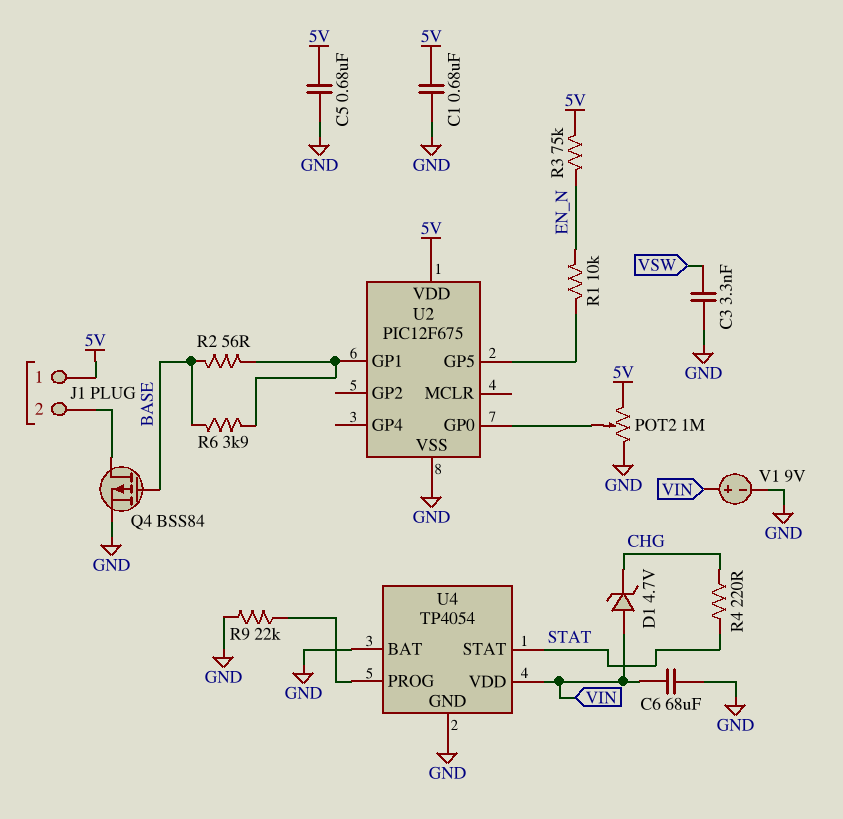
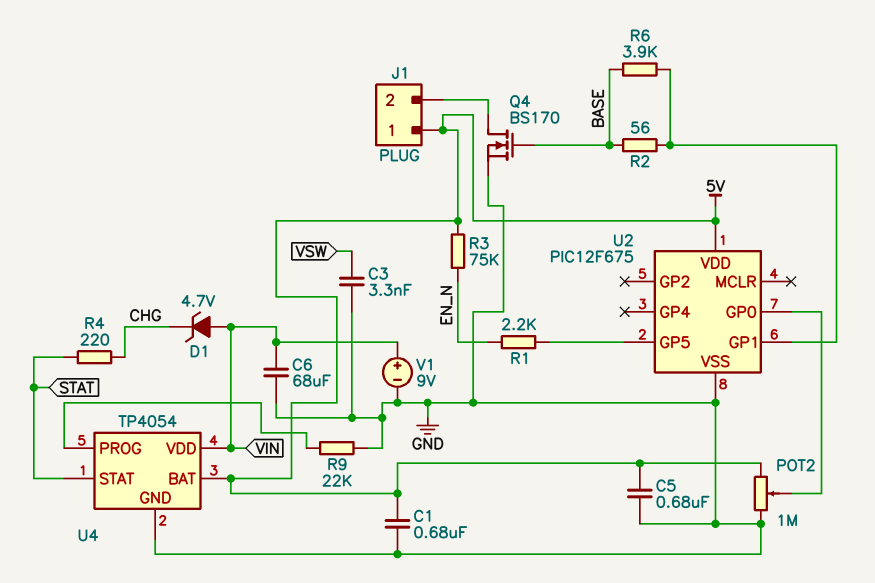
Q4: PMOS BSS84 (G BASE, D J1/2, S GND) -> NMOS BS170 (G BASE, D J1/2, S GND)
R1: 10k (EN_N, U2/GP5) -> 2.2k (EN_N, U2/GP5)
U4 pin BAT: GND -> 5V

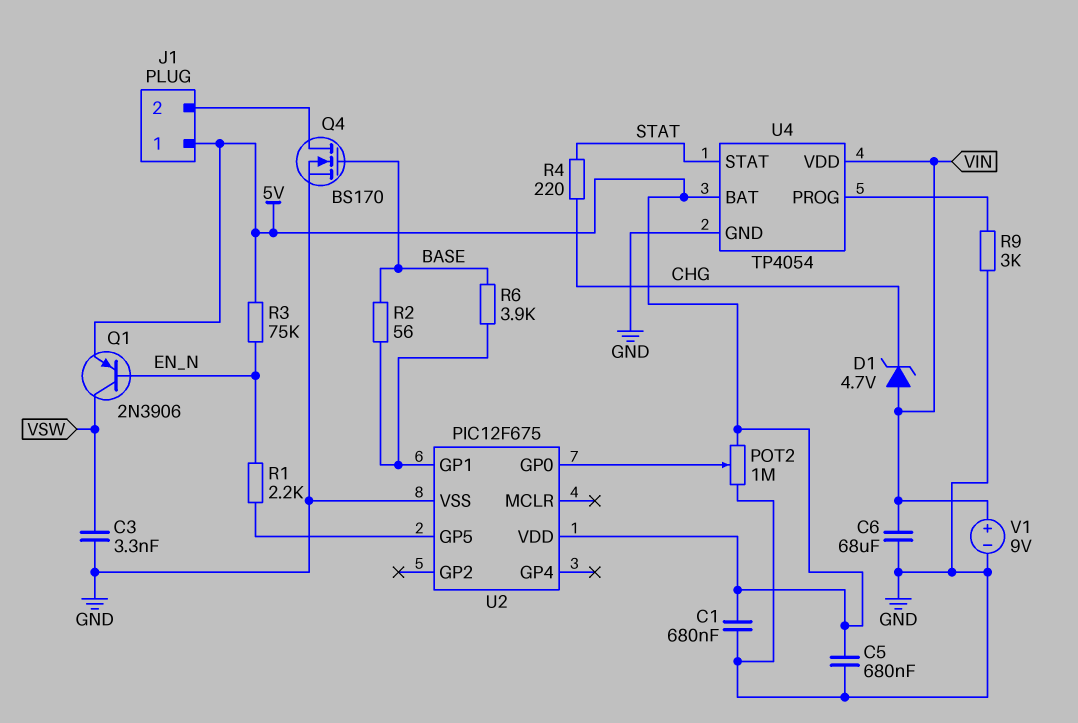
Q1: none -> PNP 2N3906 (B EN_N, C VSW, E 5V)
R9: 22k (GND, U4/PROG) -> 3k (GND, U4/PROG)

